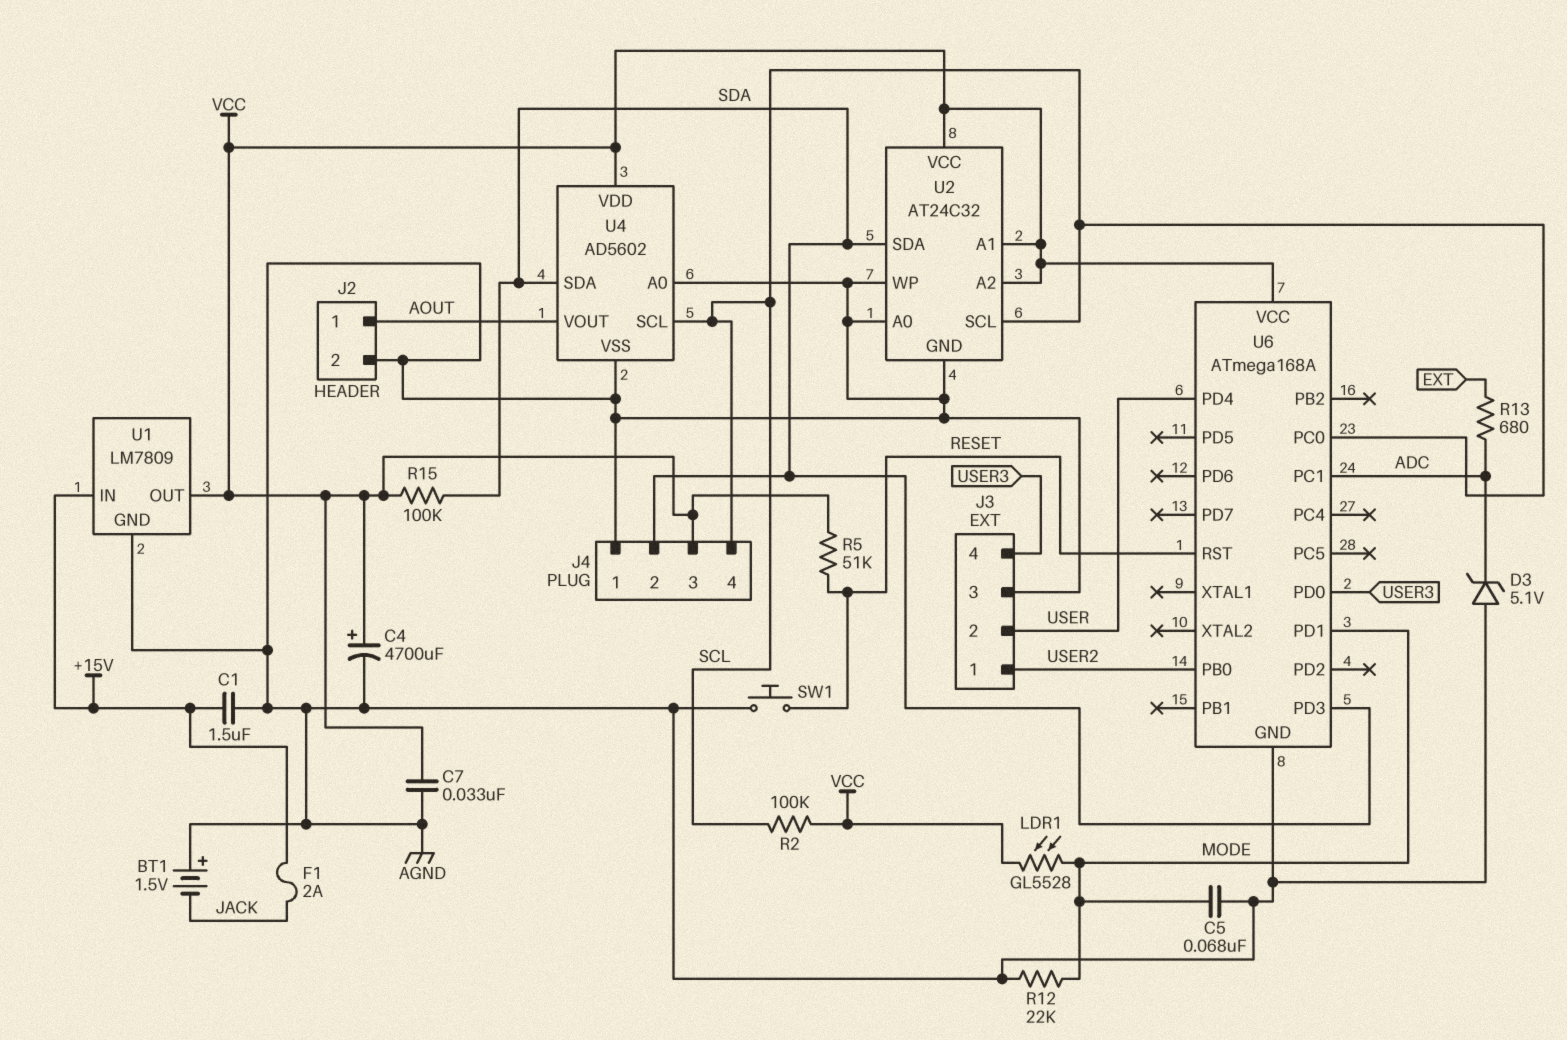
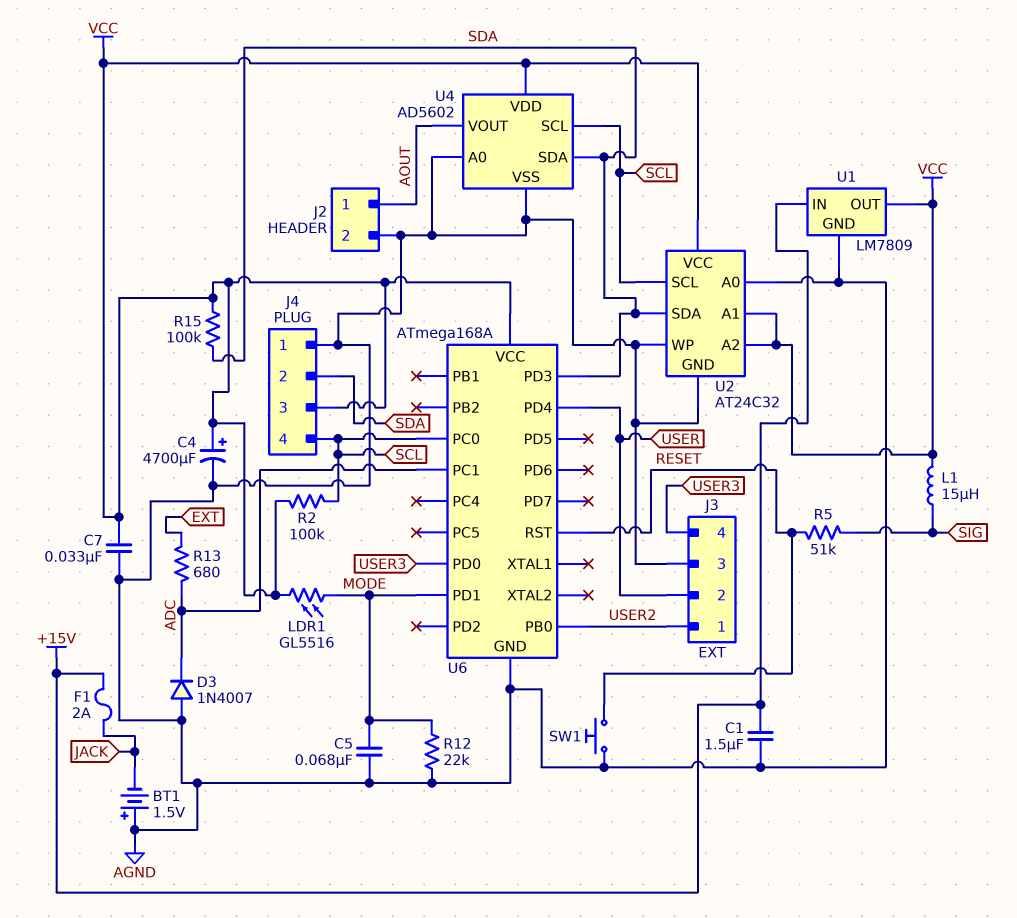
D3: zener 5.1V (A AGND, K ADC) -> diode 1N4007 (A AGND, K ADC)
L1: none -> 15uH (SIG, VCC)
LDR1: GL5528 (MODE, VCC) -> GL5516 (MODE, VCC)
R5: 51k (RESET, VCC) -> 51k (RESET, SIG)

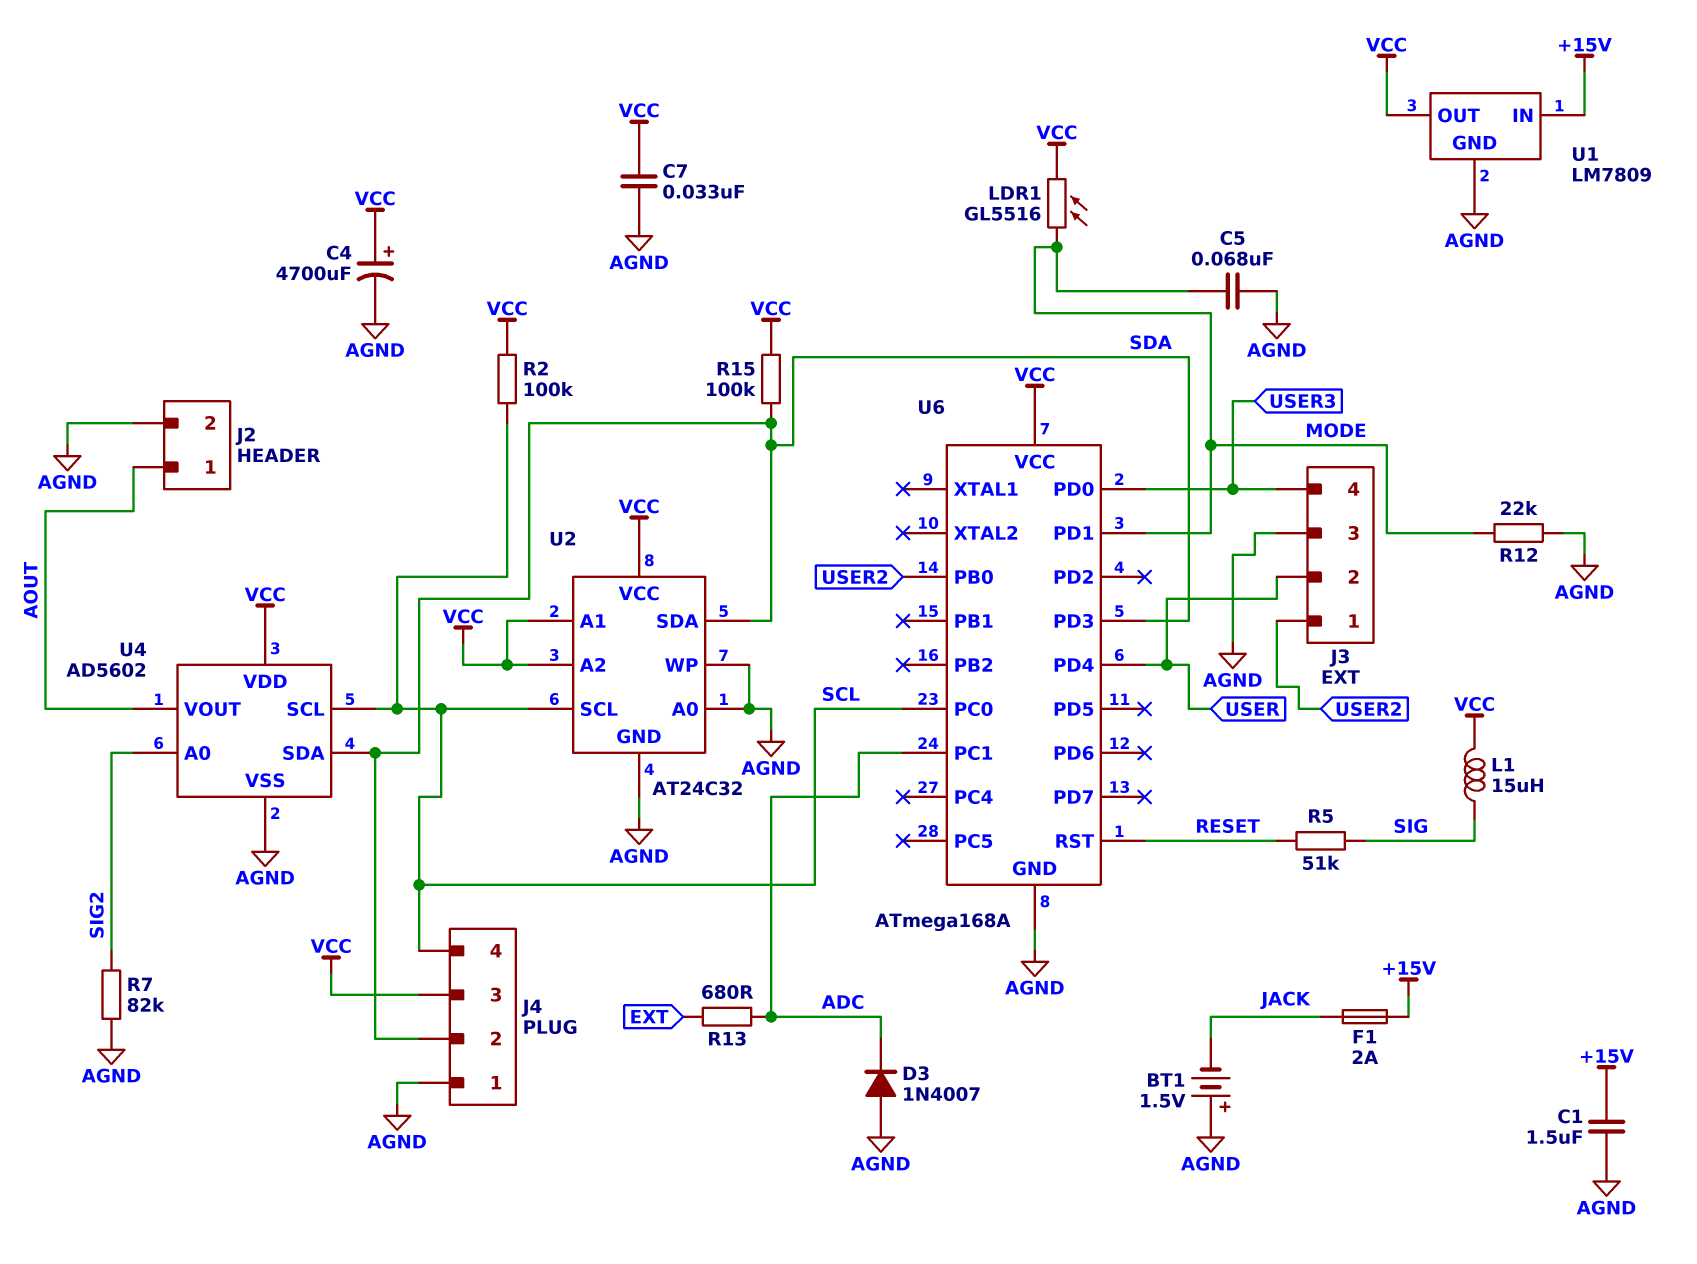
R7: none -> 82k (AGND, SIG2)
SW1: button (AGND, RESET) -> none
U4 pin A0: AGND -> SIG2

